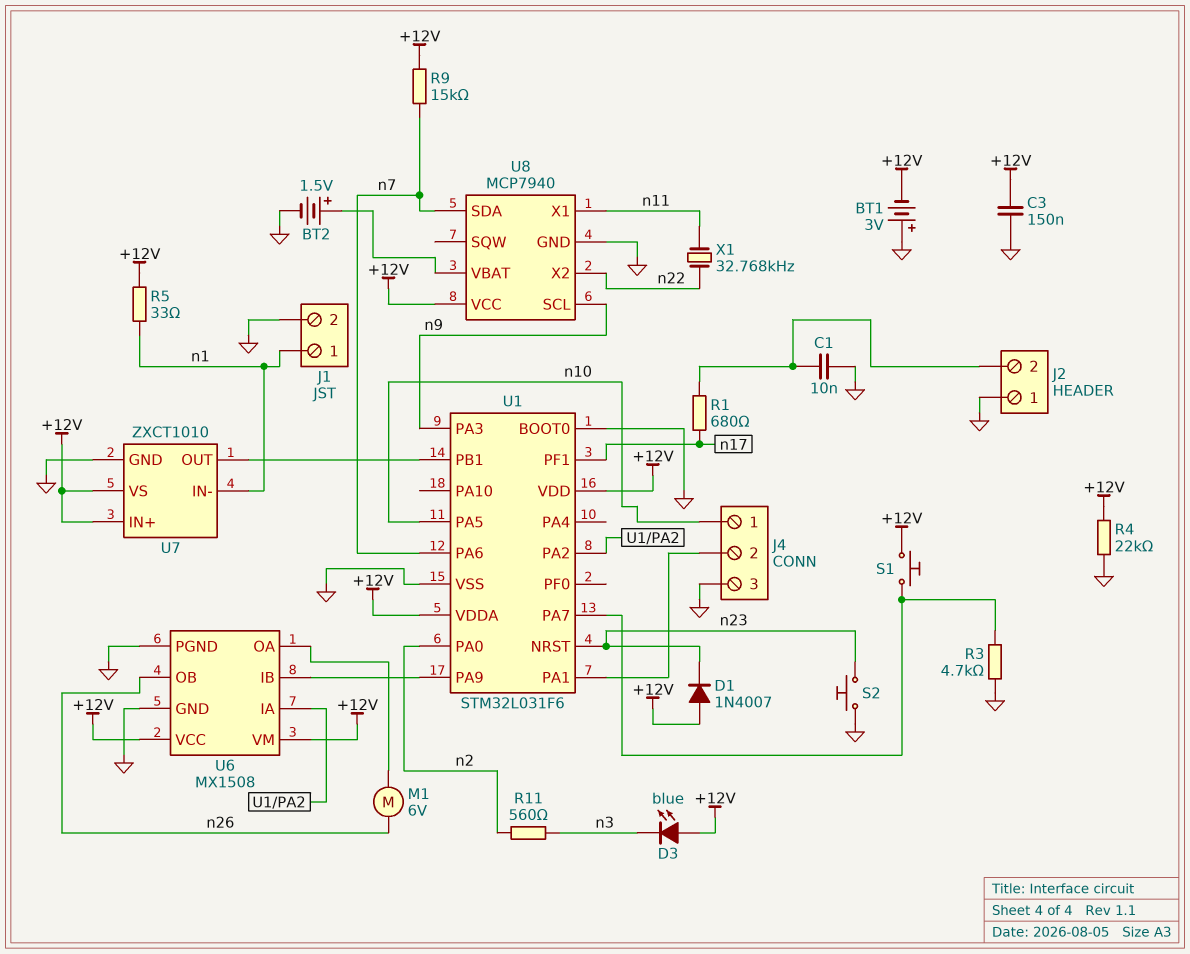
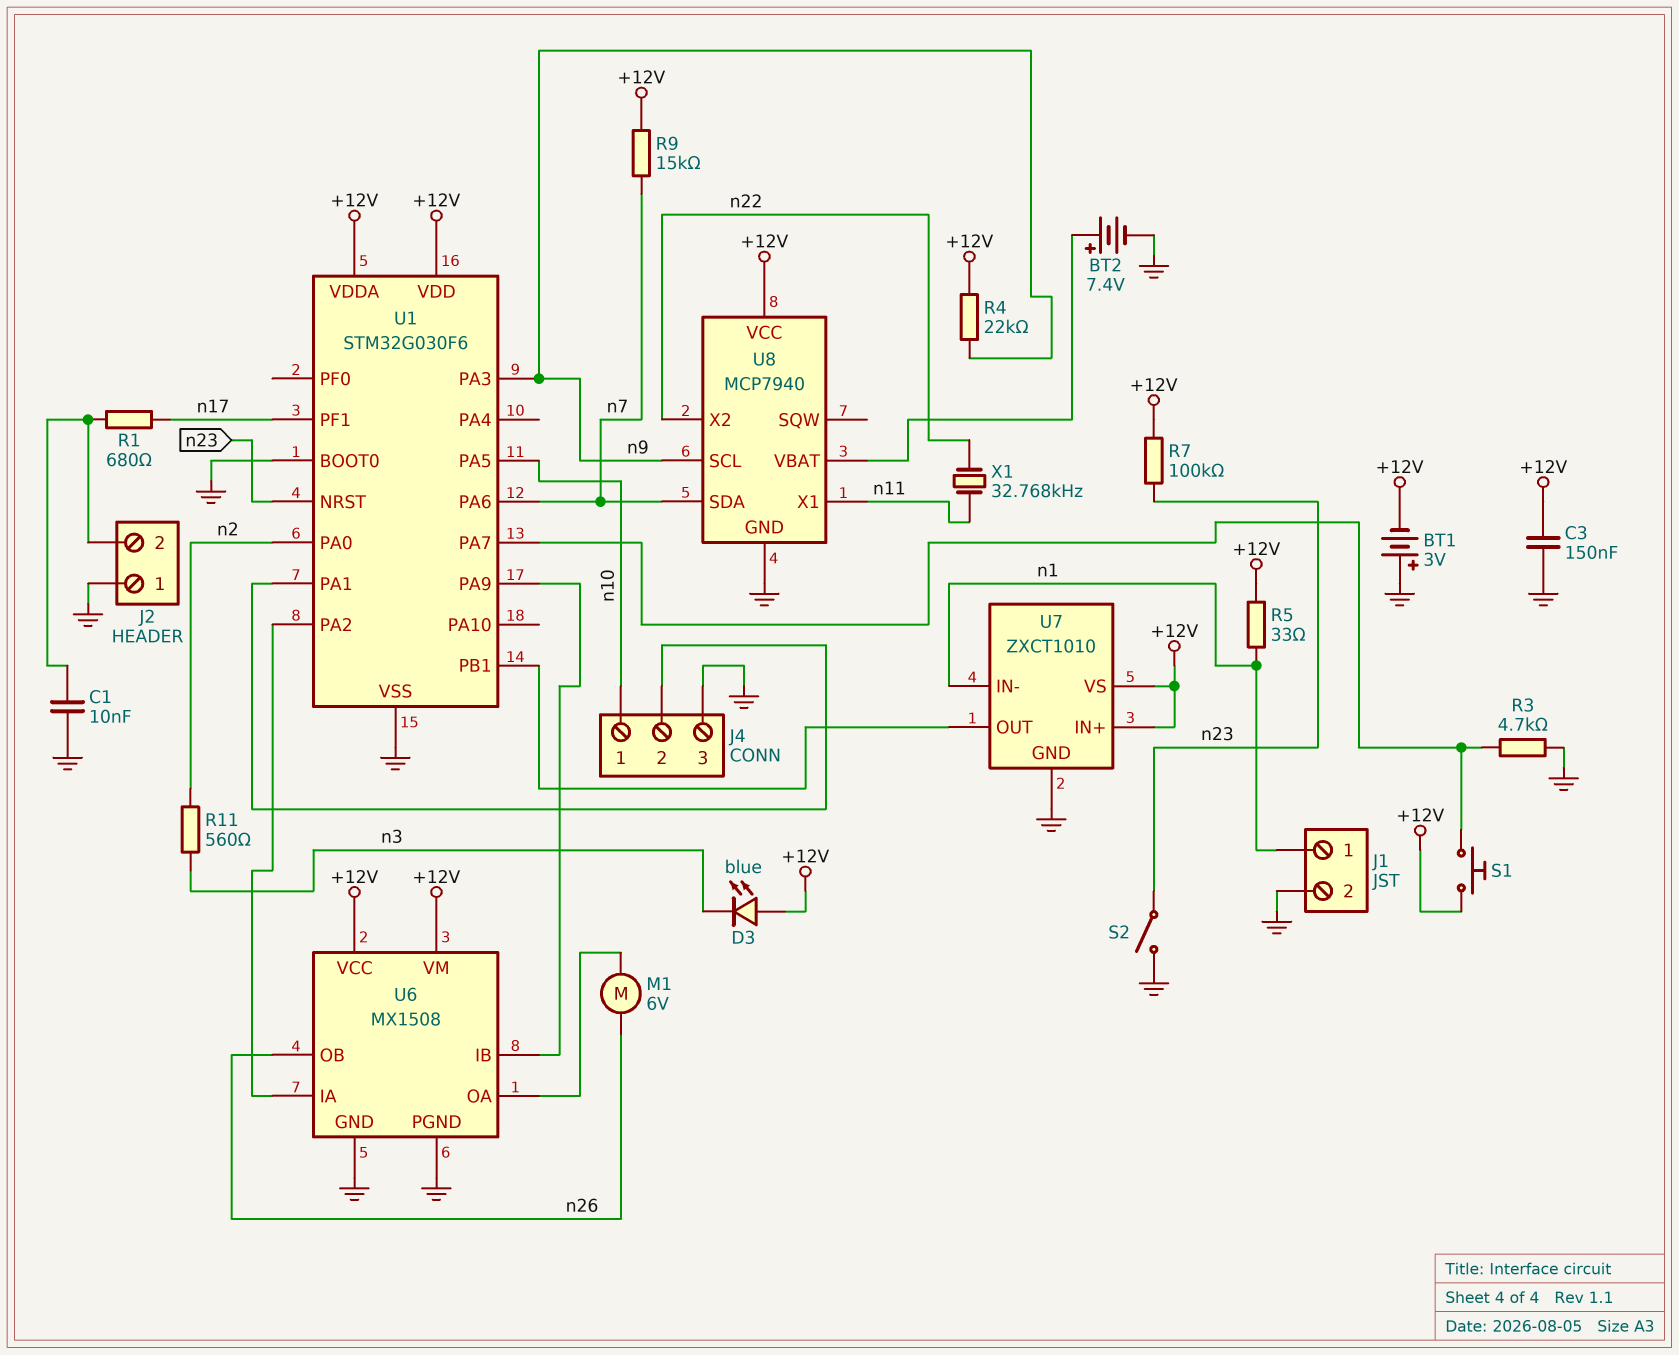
BT2: 1.5V (plus U8/VBAT, minus GND) -> 7.4V (plus U8/VBAT, minus GND)
D1: diode 1N4007 (A +12V, K n23) -> none
R4: 22k (+12V, GND) -> 22k (+12V, n9)
R7: none -> 100k (+12V, n23)
S2: button (GND, n23) -> switch (GND, n23)
U1: STM32L031F6 -> STM32G030F6

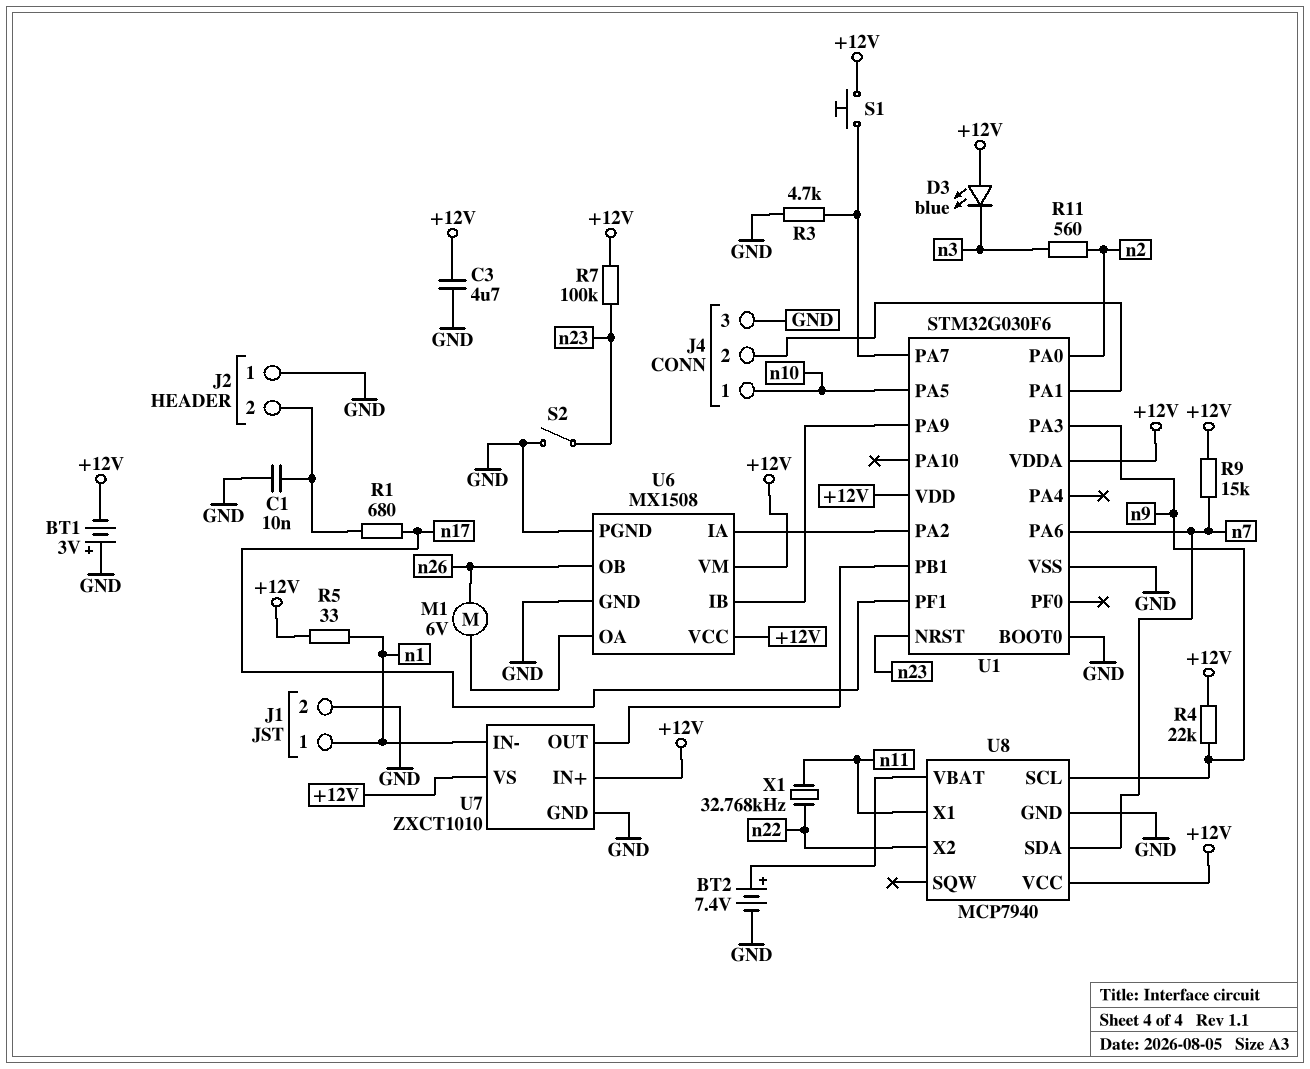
C3: 150nF (+12V, GND) -> 4.7uF (+12V, GND)

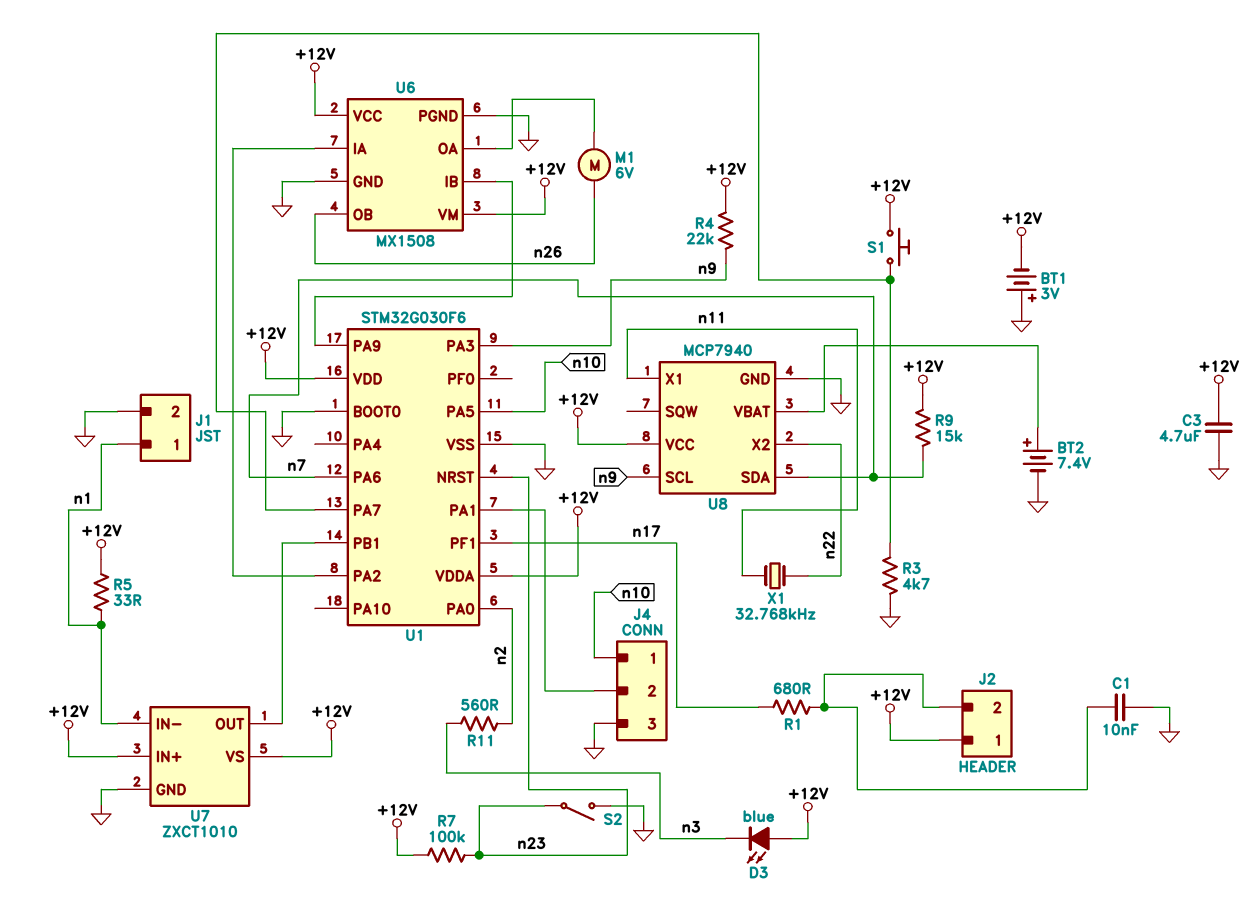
J2 pin 1: GND -> +12V

